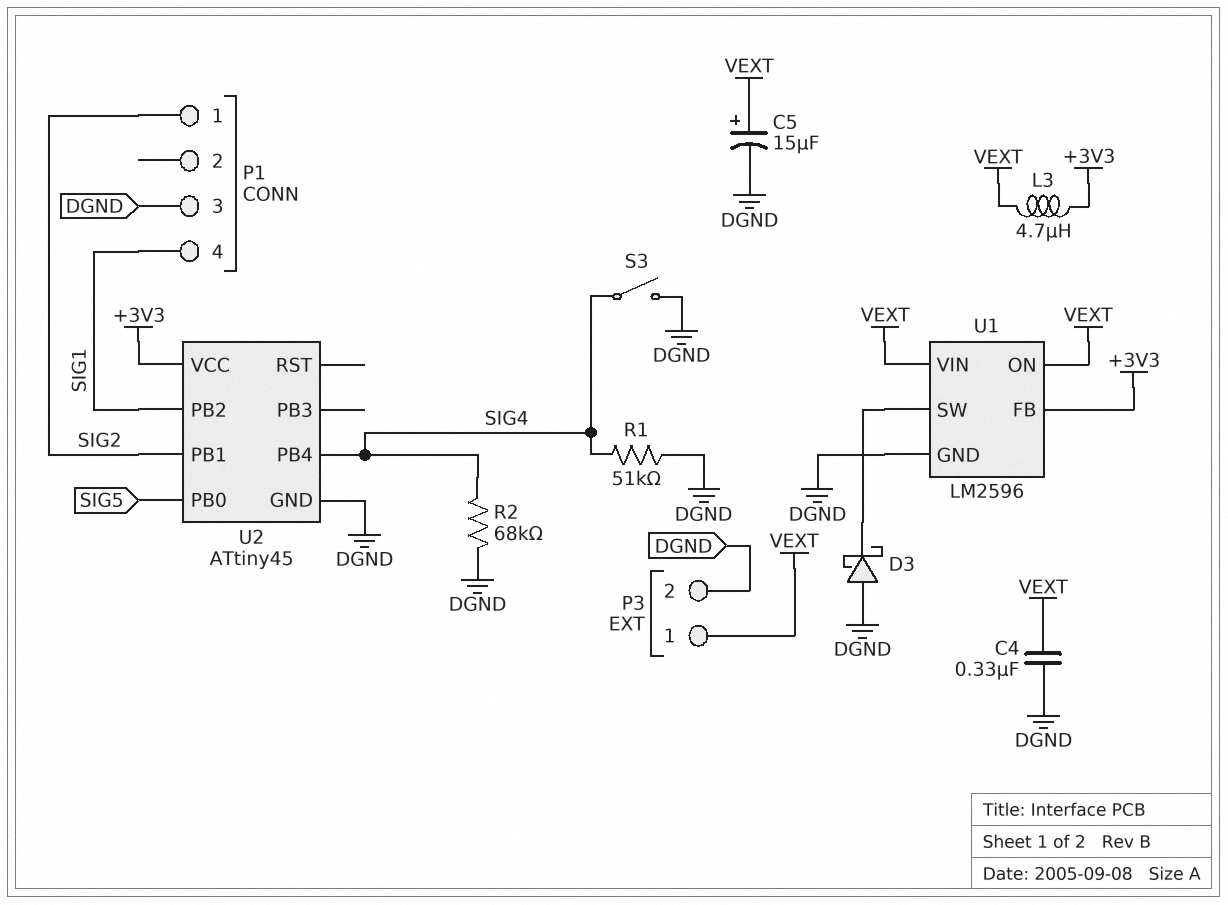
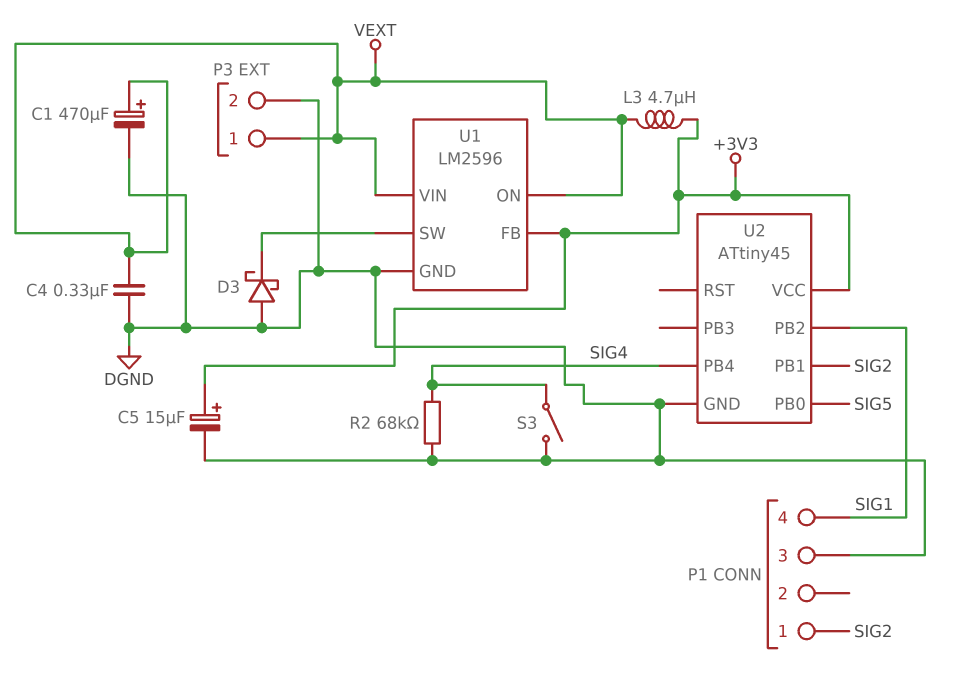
C1: none -> 470uF (plus VEXT, minus DGND)
C5: 15uF (plus VEXT, minus DGND) -> 15uF (plus +3V3, minus DGND)
R1: 51k (DGND, SIG4) -> none

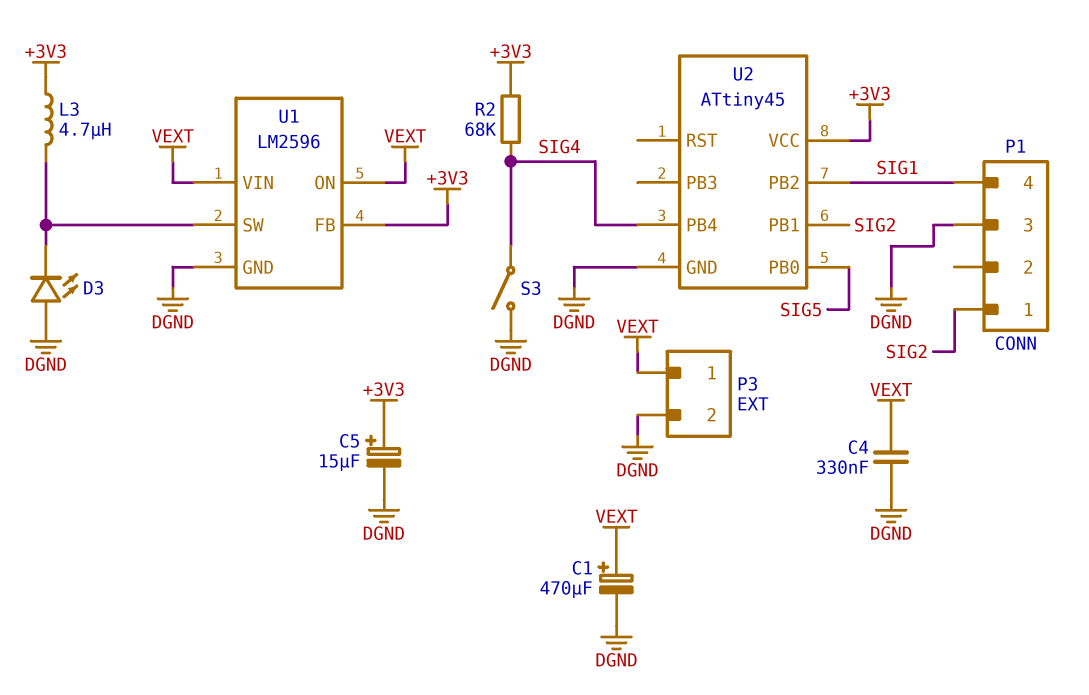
D3: schottky (A DGND, K U1/SW) -> LED (A DGND, K U1/SW)
L3: 4.7uH (+3V3, VEXT) -> 4.7uH (+3V3, U1/SW)
R2: 68k (DGND, SIG4) -> 68k (+3V3, SIG4)

